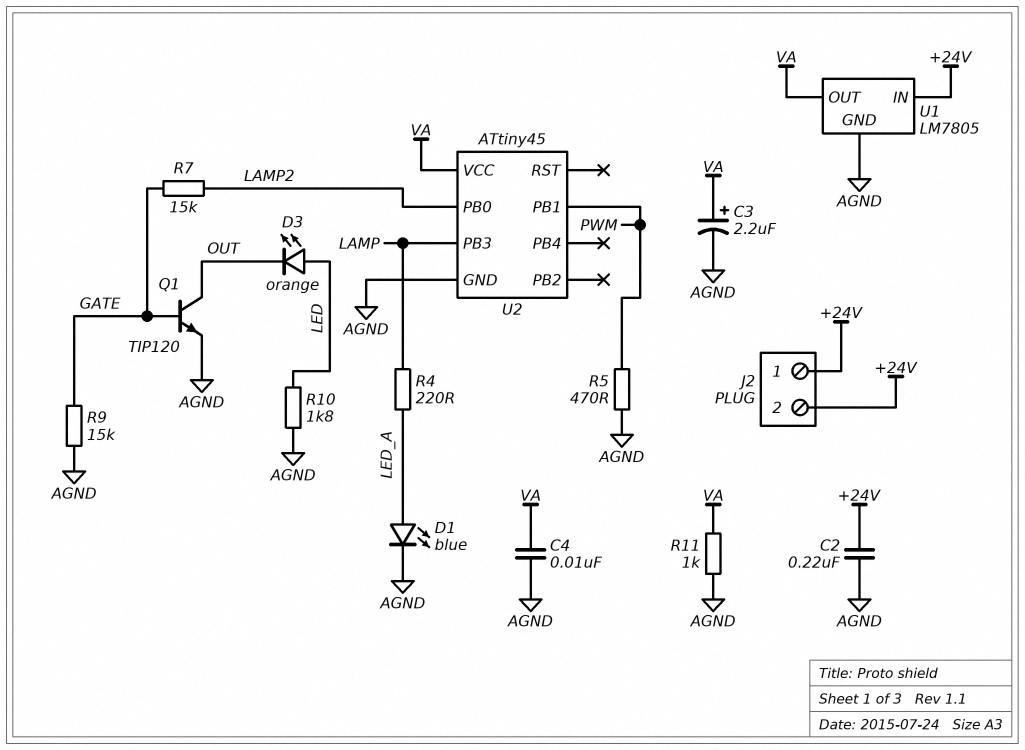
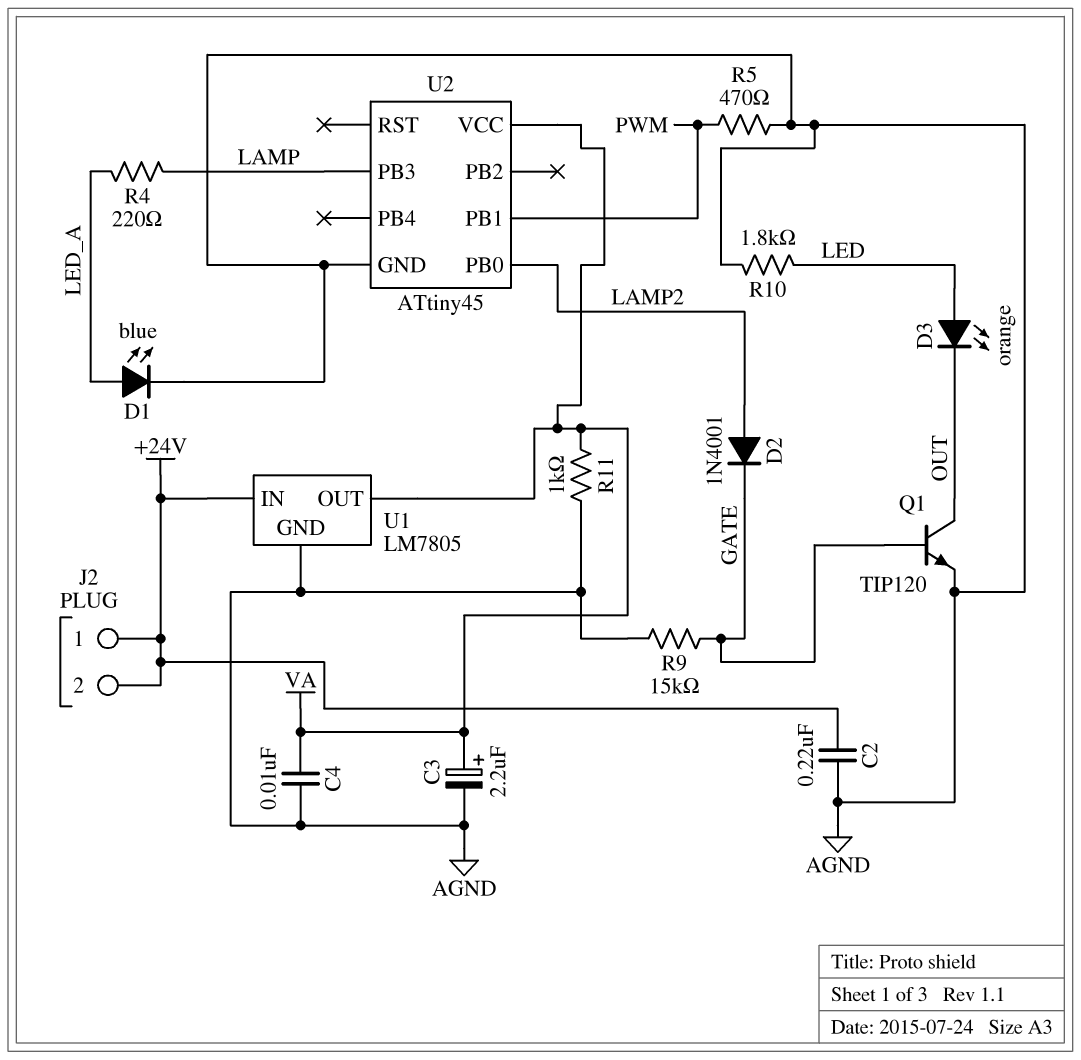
D2: none -> diode 1N4001 (A LAMP2, K GATE)
R7: 15k (GATE, LAMP2) -> none

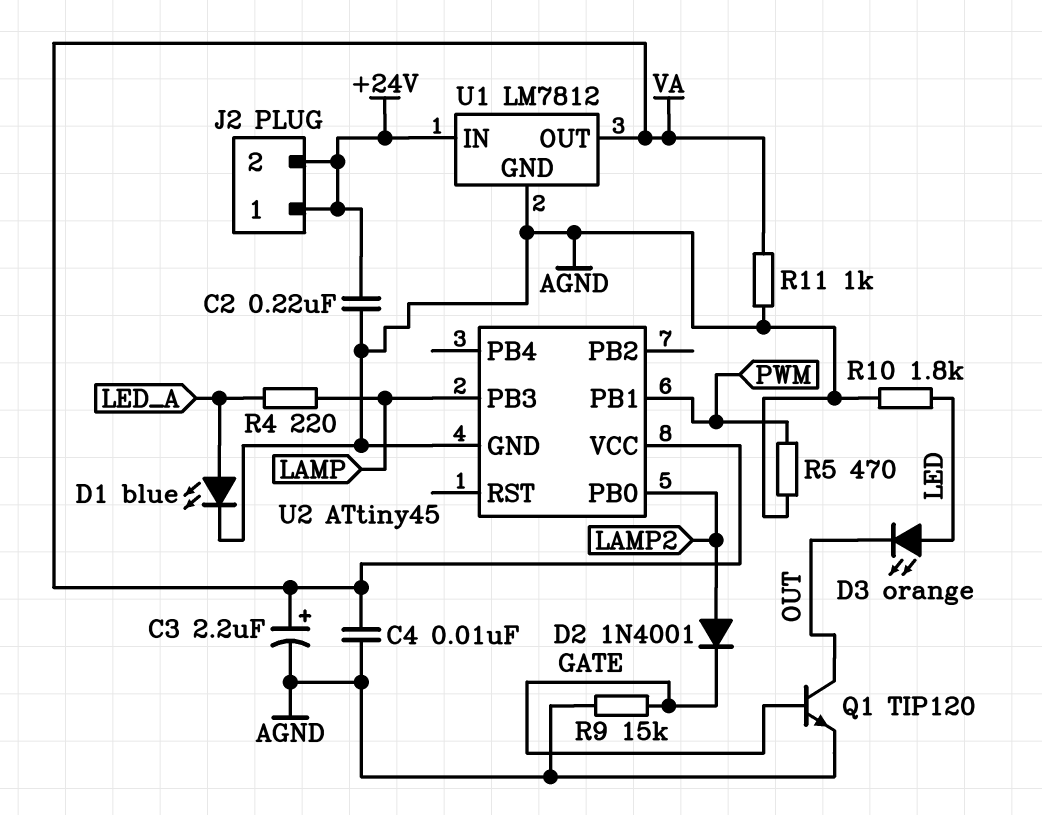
U1: LM7805 -> LM7812

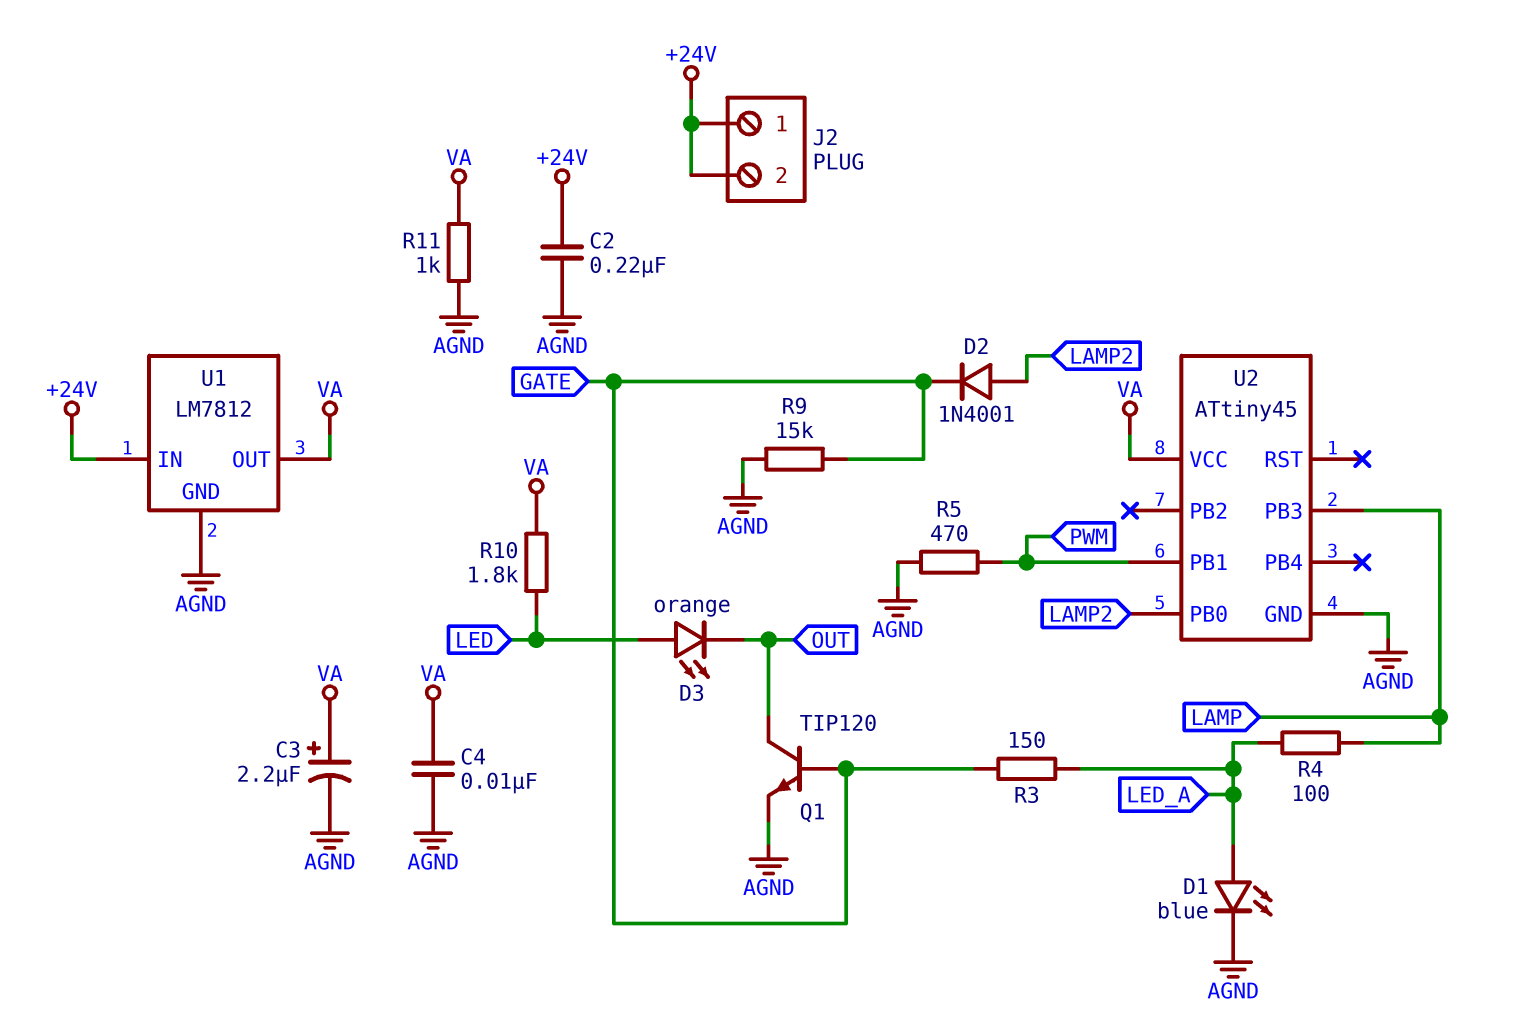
R3: none -> 150 (GATE, LED_A)
R4: 220 (LAMP, LED_A) -> 100 (LAMP, LED_A)
R10: 1.8k (AGND, LED) -> 1.8k (LED, VA)

